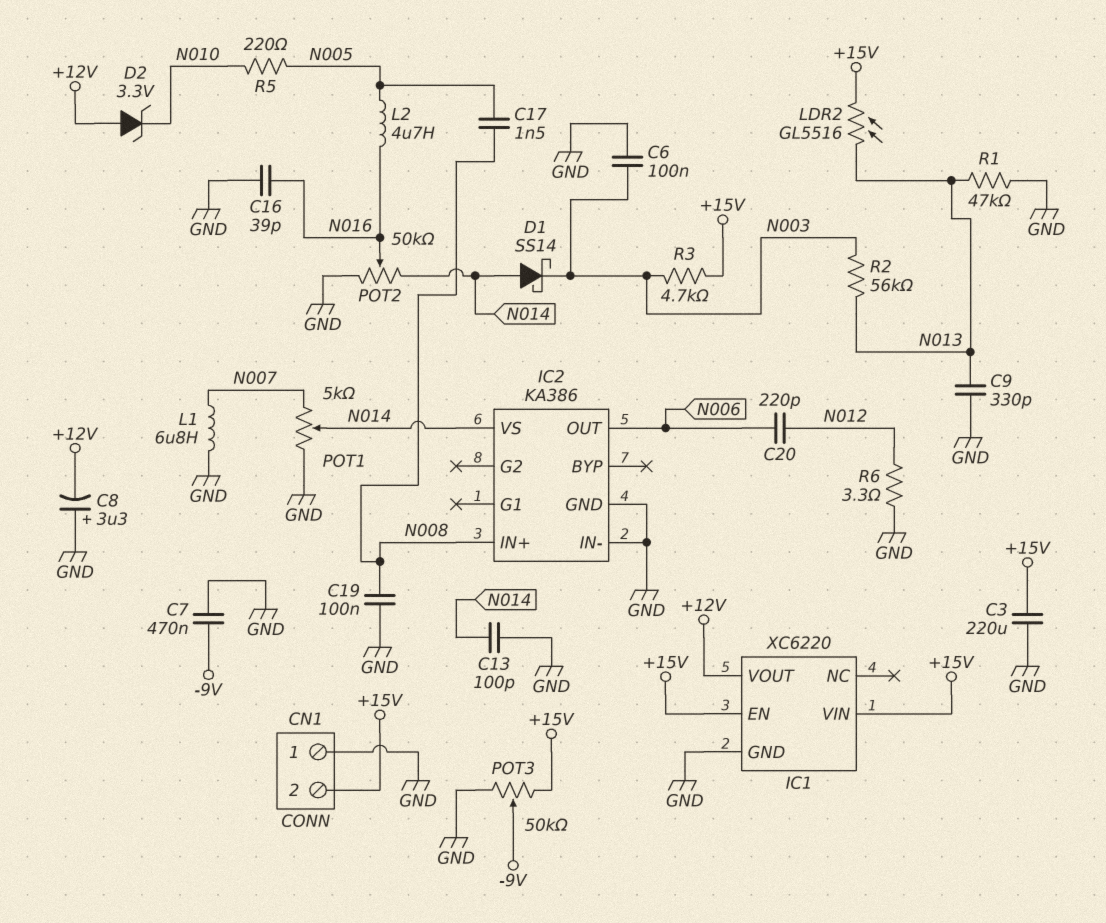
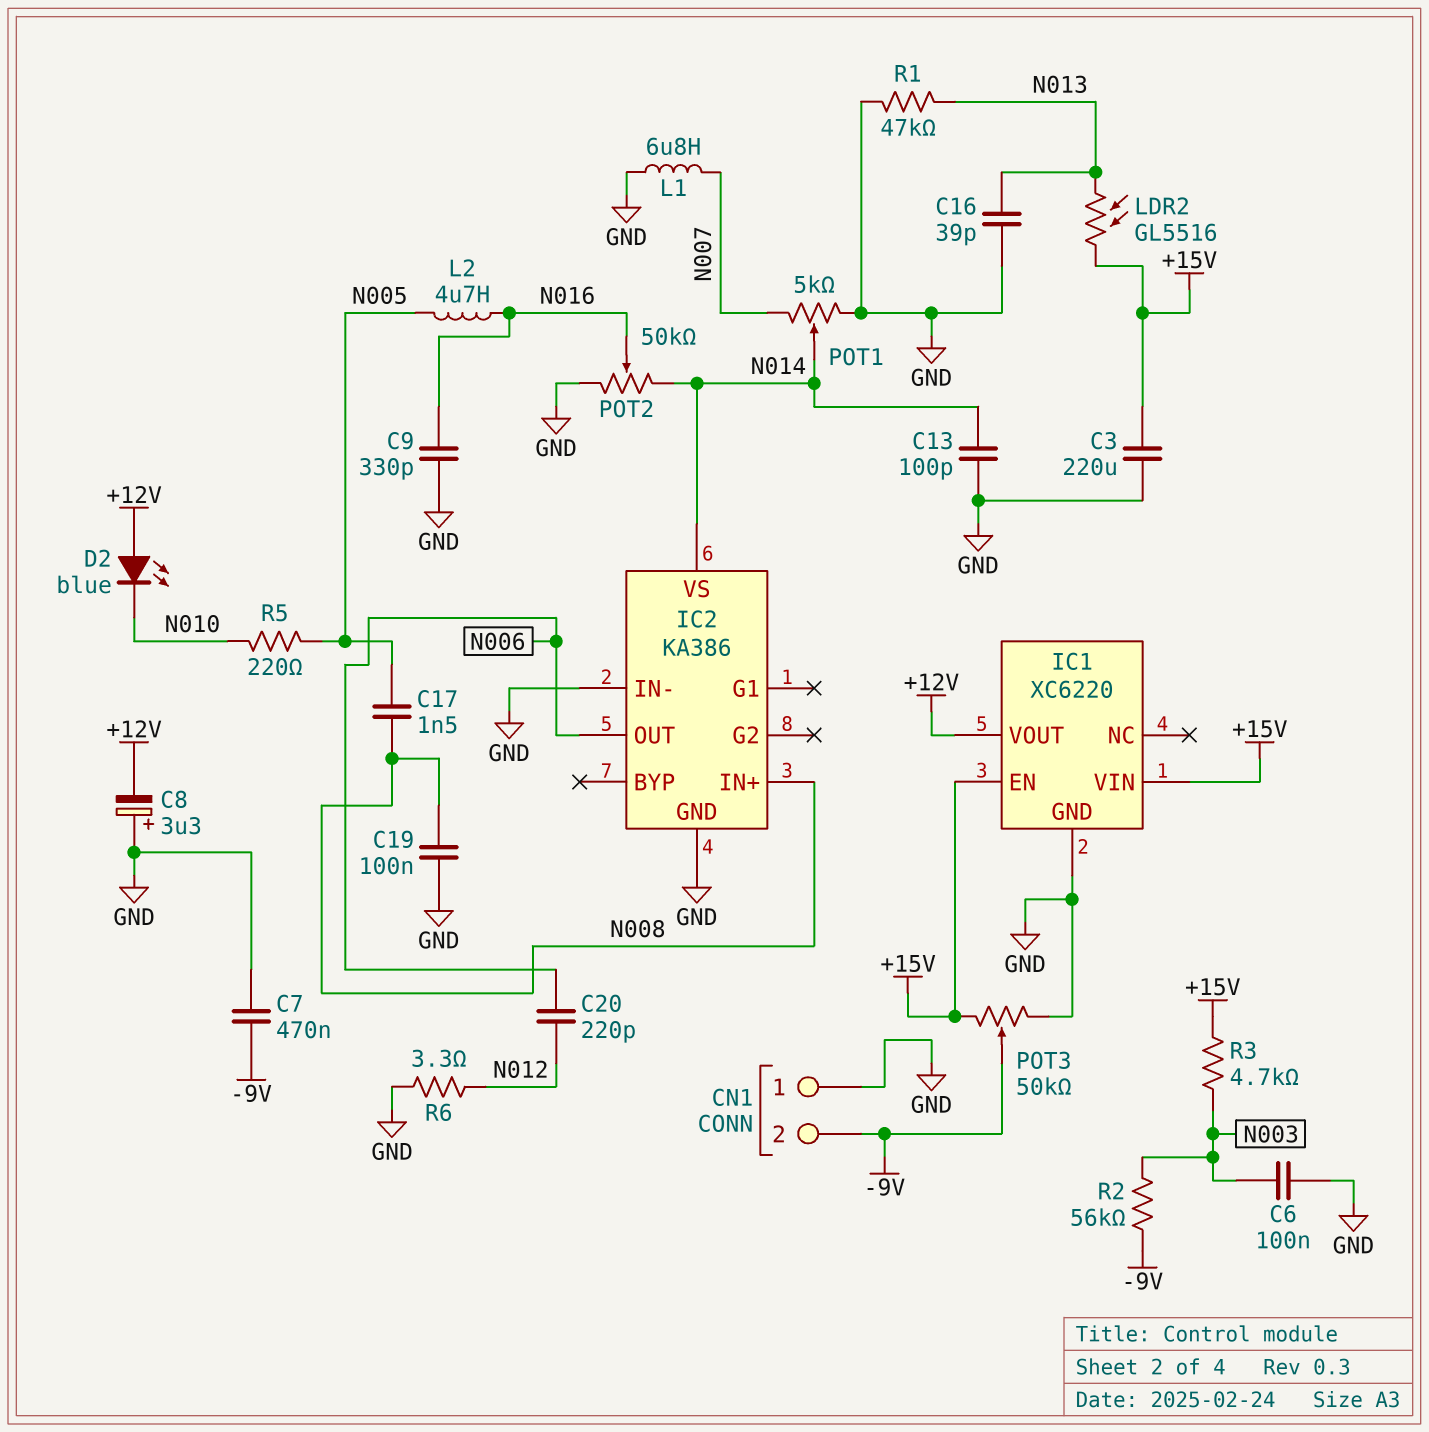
C9: 330pF (GND, N013) -> 330pF (GND, N016)
C16: 39pF (GND, N016) -> 39pF (GND, N013)
CN1 pin 2: +15V -> -9V
D1: schottky SS14 (A N014, K N003) -> none
D2: zener 3.3V (A +12V, K N010) -> LED blue (A +12V, K N010)
R2: 56k (N003, N013) -> 56k (-9V, N003)

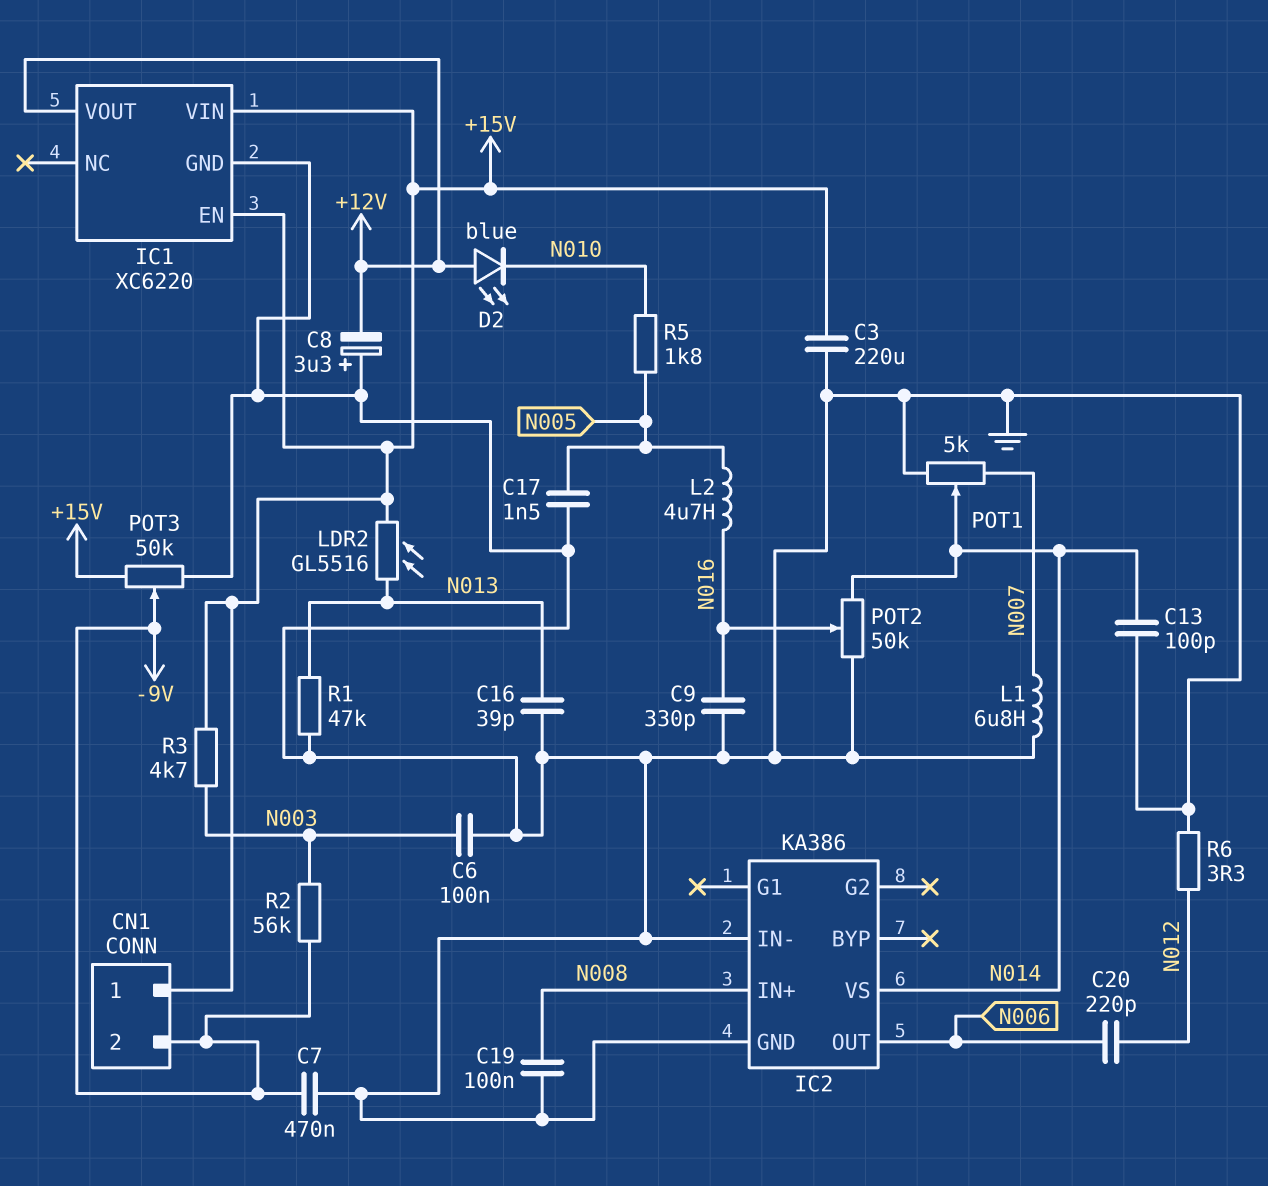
C17: 1.5nF (N005, N008) -> 1.5nF (GND, N005)
CN1 pin 1: GND -> +15V
R5: 220 (N005, N010) -> 1.8k (N005, N010)

